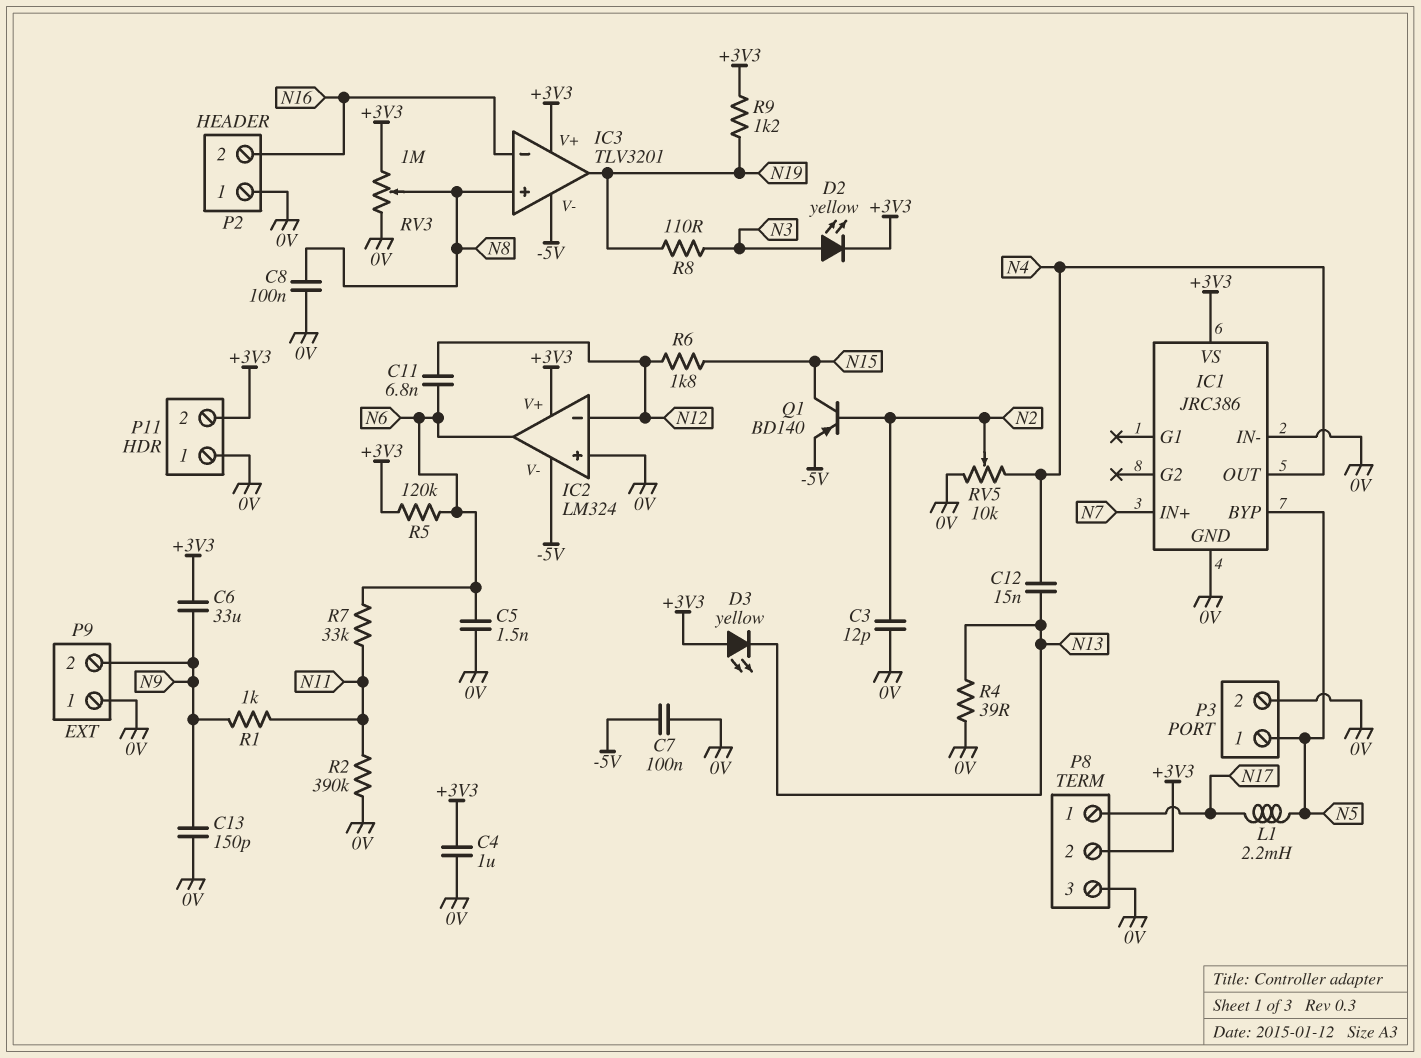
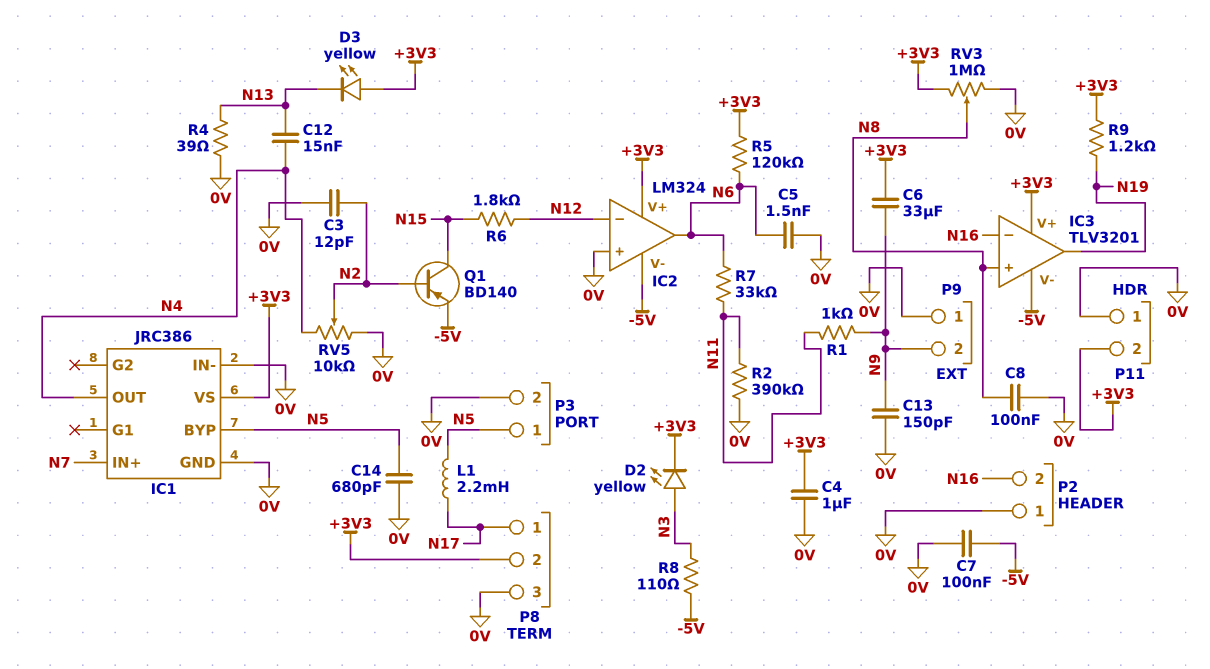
C11: 6.8nF (N6, N12) -> none
C14: none -> 680pF (0V, N5)
R8: 110 (N3, N19) -> 110 (-5V, N3)

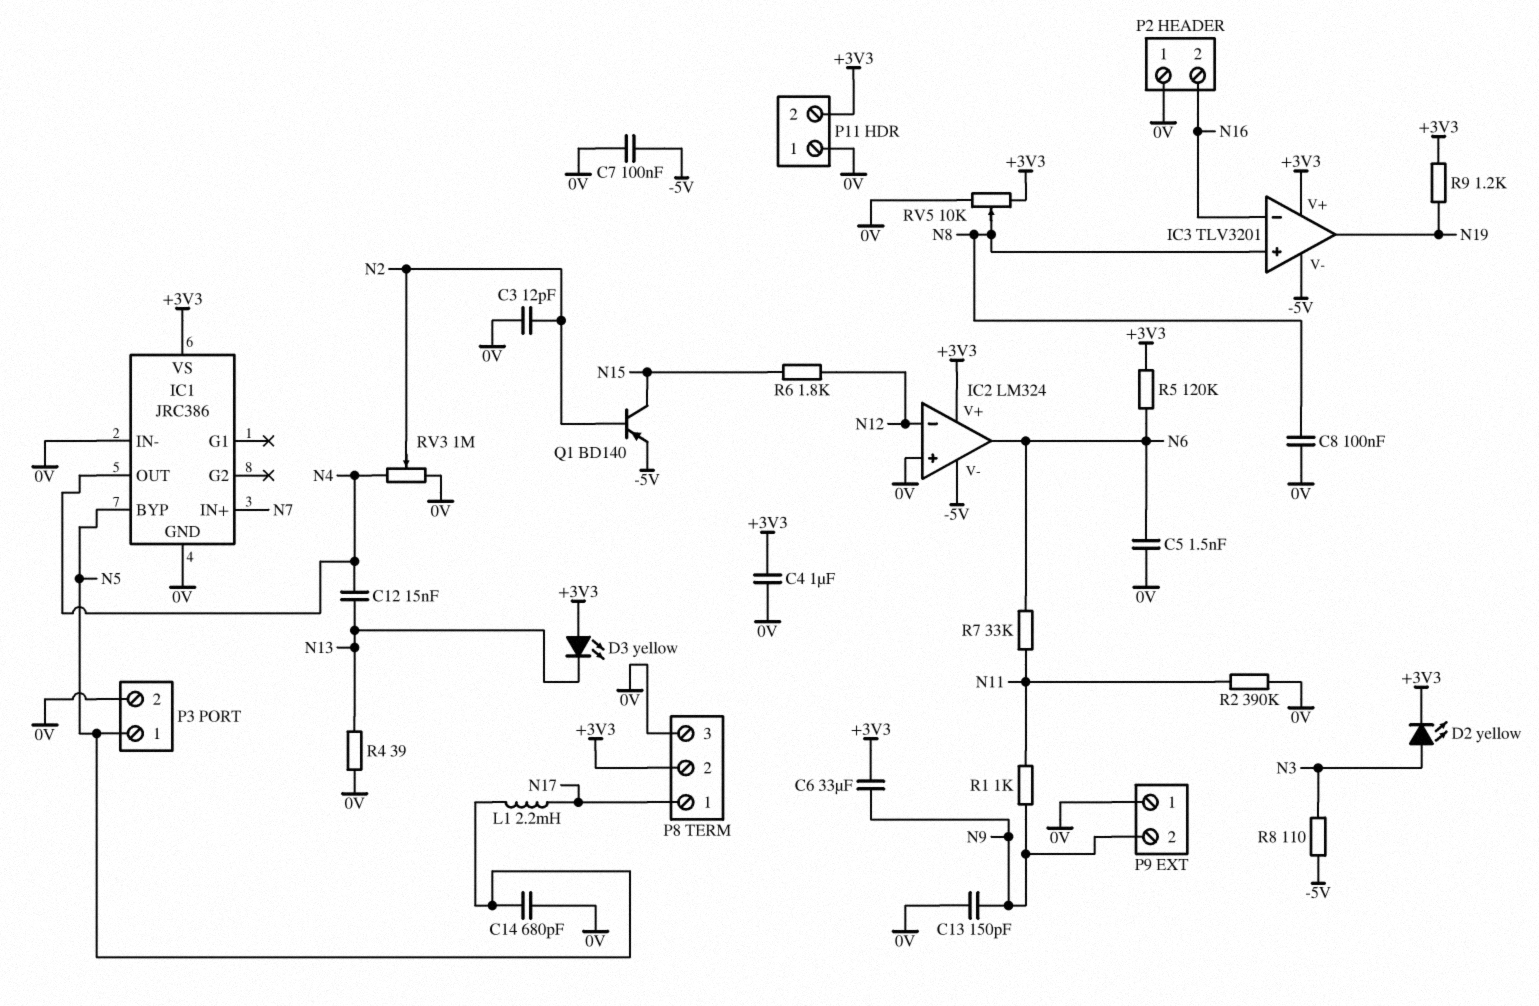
RV3: 1M (+3V3, 0V, wiper N8) -> 1M (0V, N4, wiper N2)
RV5: 10k (0V, N4, wiper N2) -> 10k (+3V3, 0V, wiper N8)

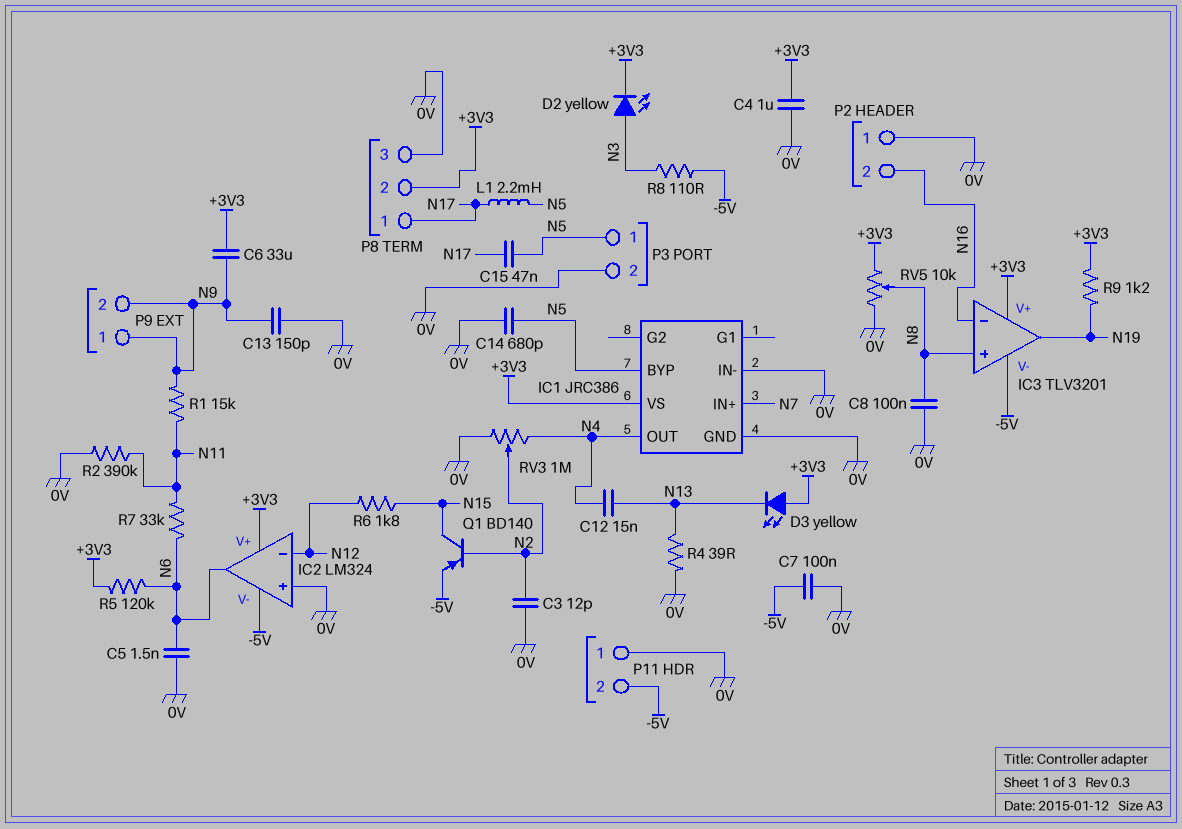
C15: none -> 47nF (N5, N17)
P9 pin 1: 0V -> N9
P11 pin 2: +3V3 -> -5V
R1: 1k (N9, N11) -> 15k (N9, N11)

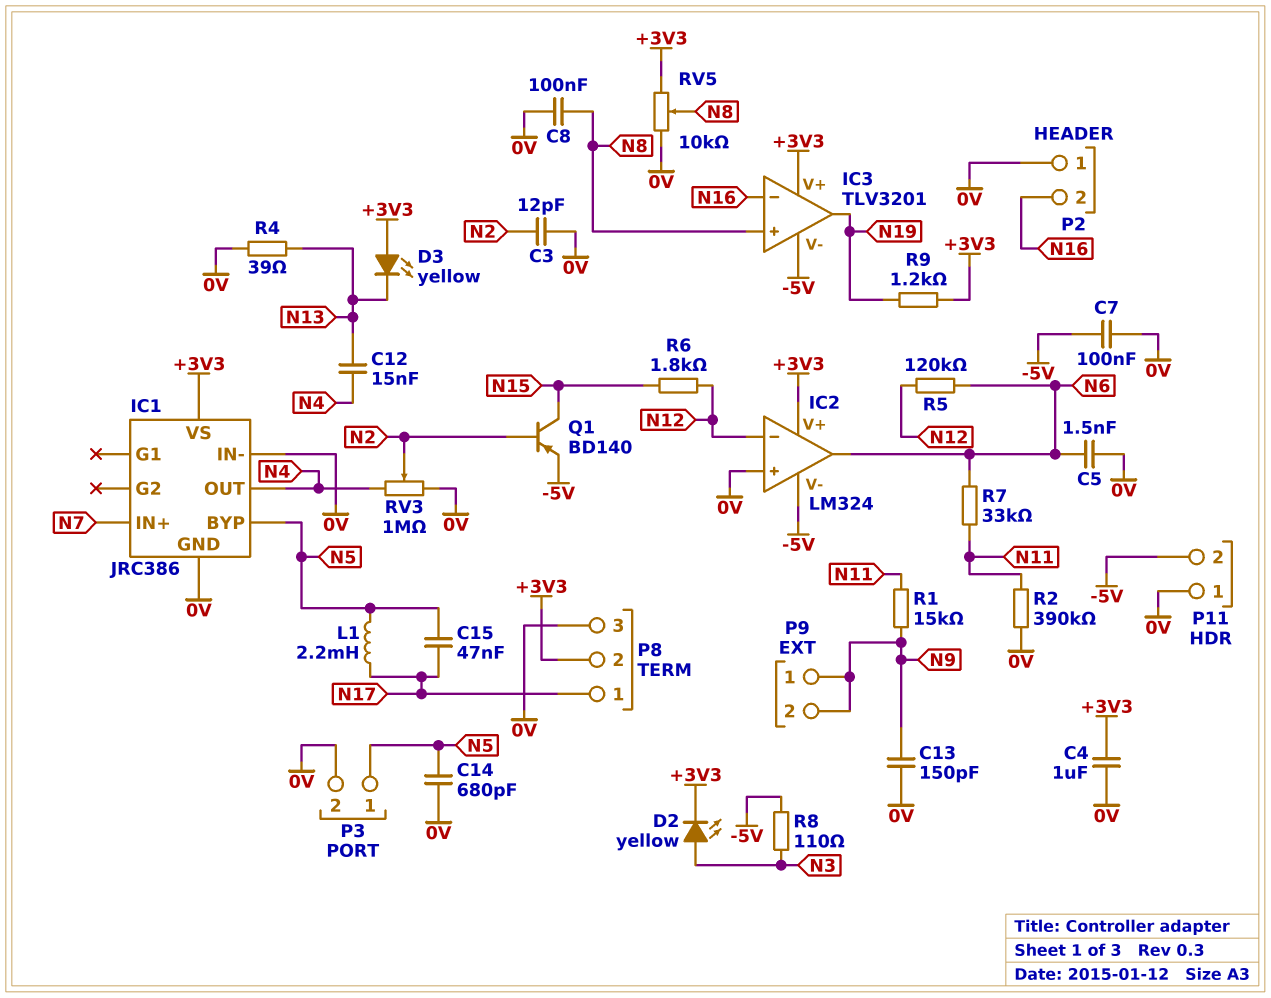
C6: 33uF (+3V3, N9) -> none
R5: 120k (+3V3, N6) -> 120k (N6, N12)

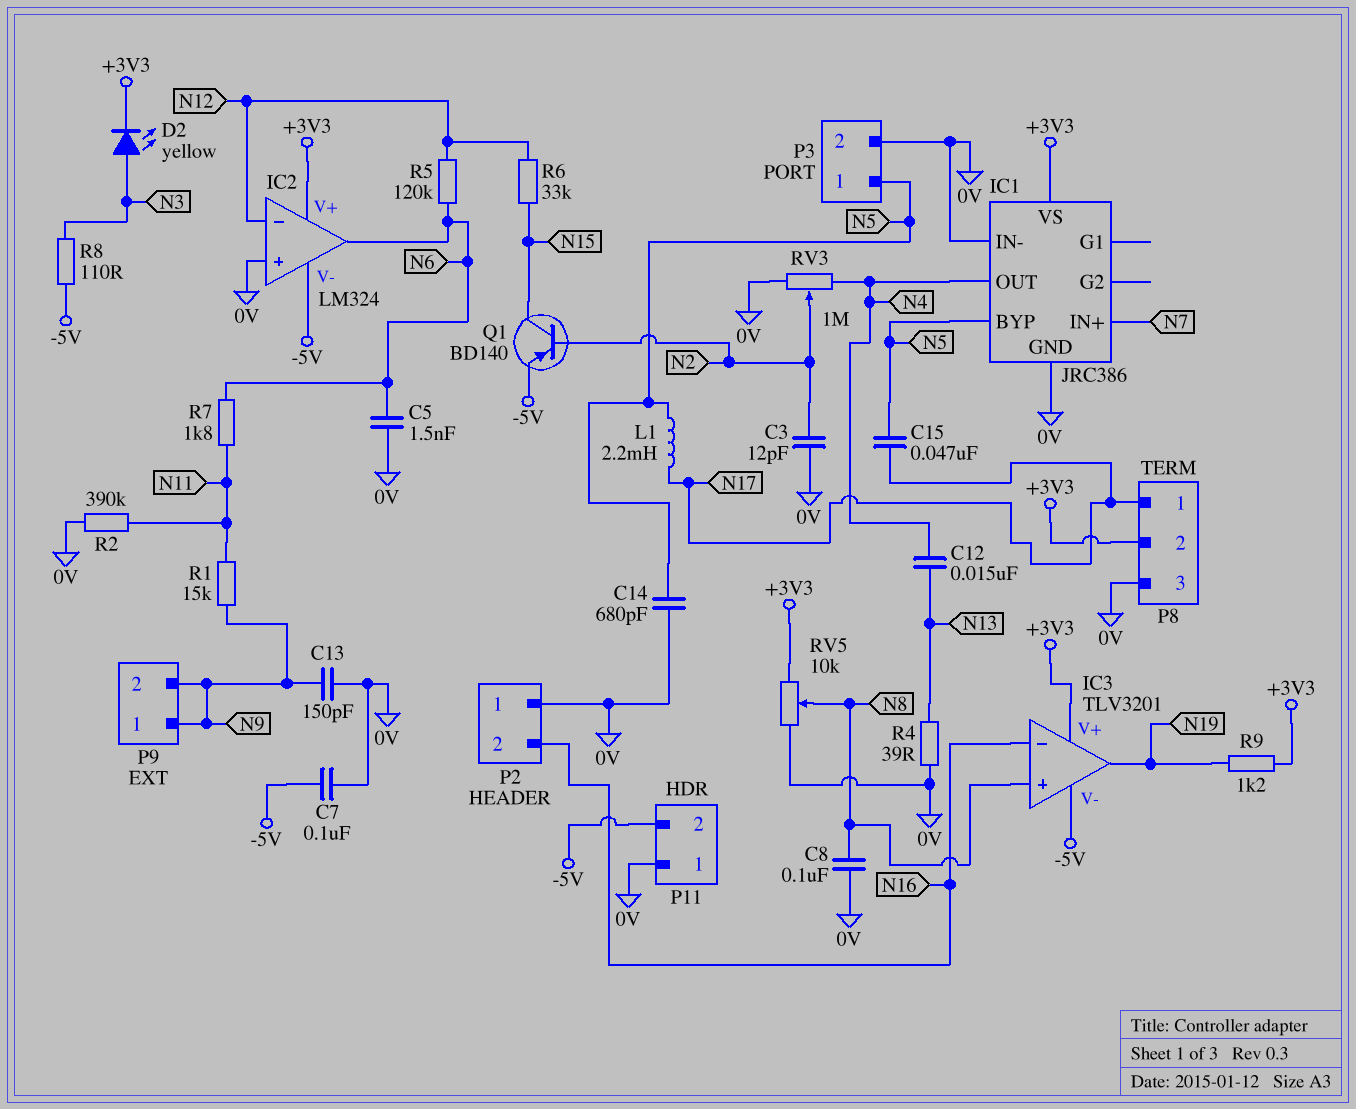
C4: 1uF (+3V3, 0V) -> none
D3: LED yellow (A +3V3, K N13) -> none
R6: 1.8k (N12, N15) -> 33k (N12, N15)
R7: 33k (N6, N11) -> 1.8k (N6, N11)

